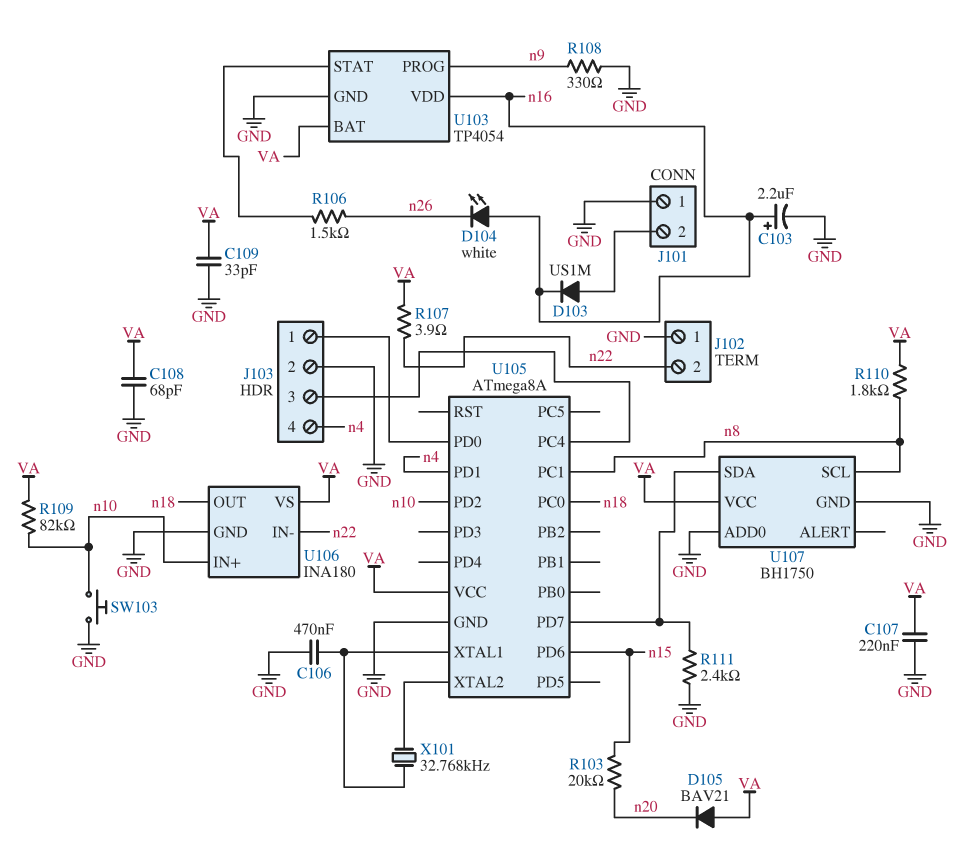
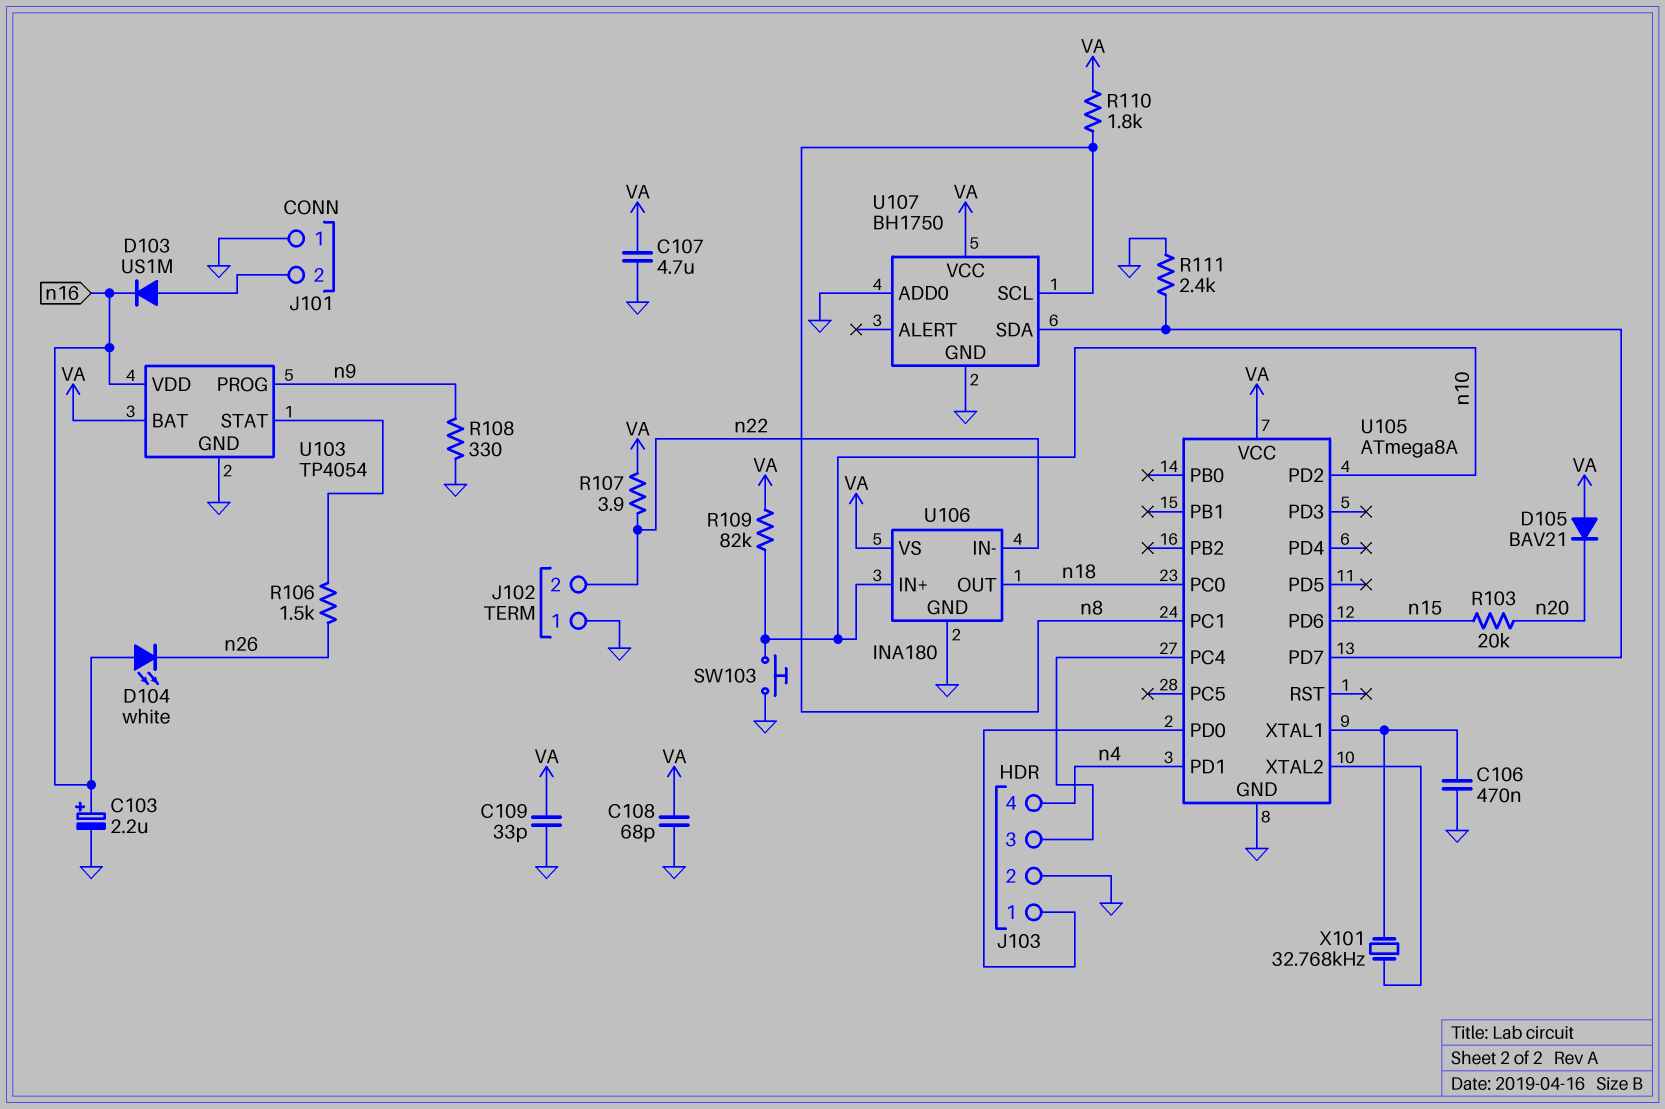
C107: 220nF (GND, VA) -> 4.7uF (GND, VA)

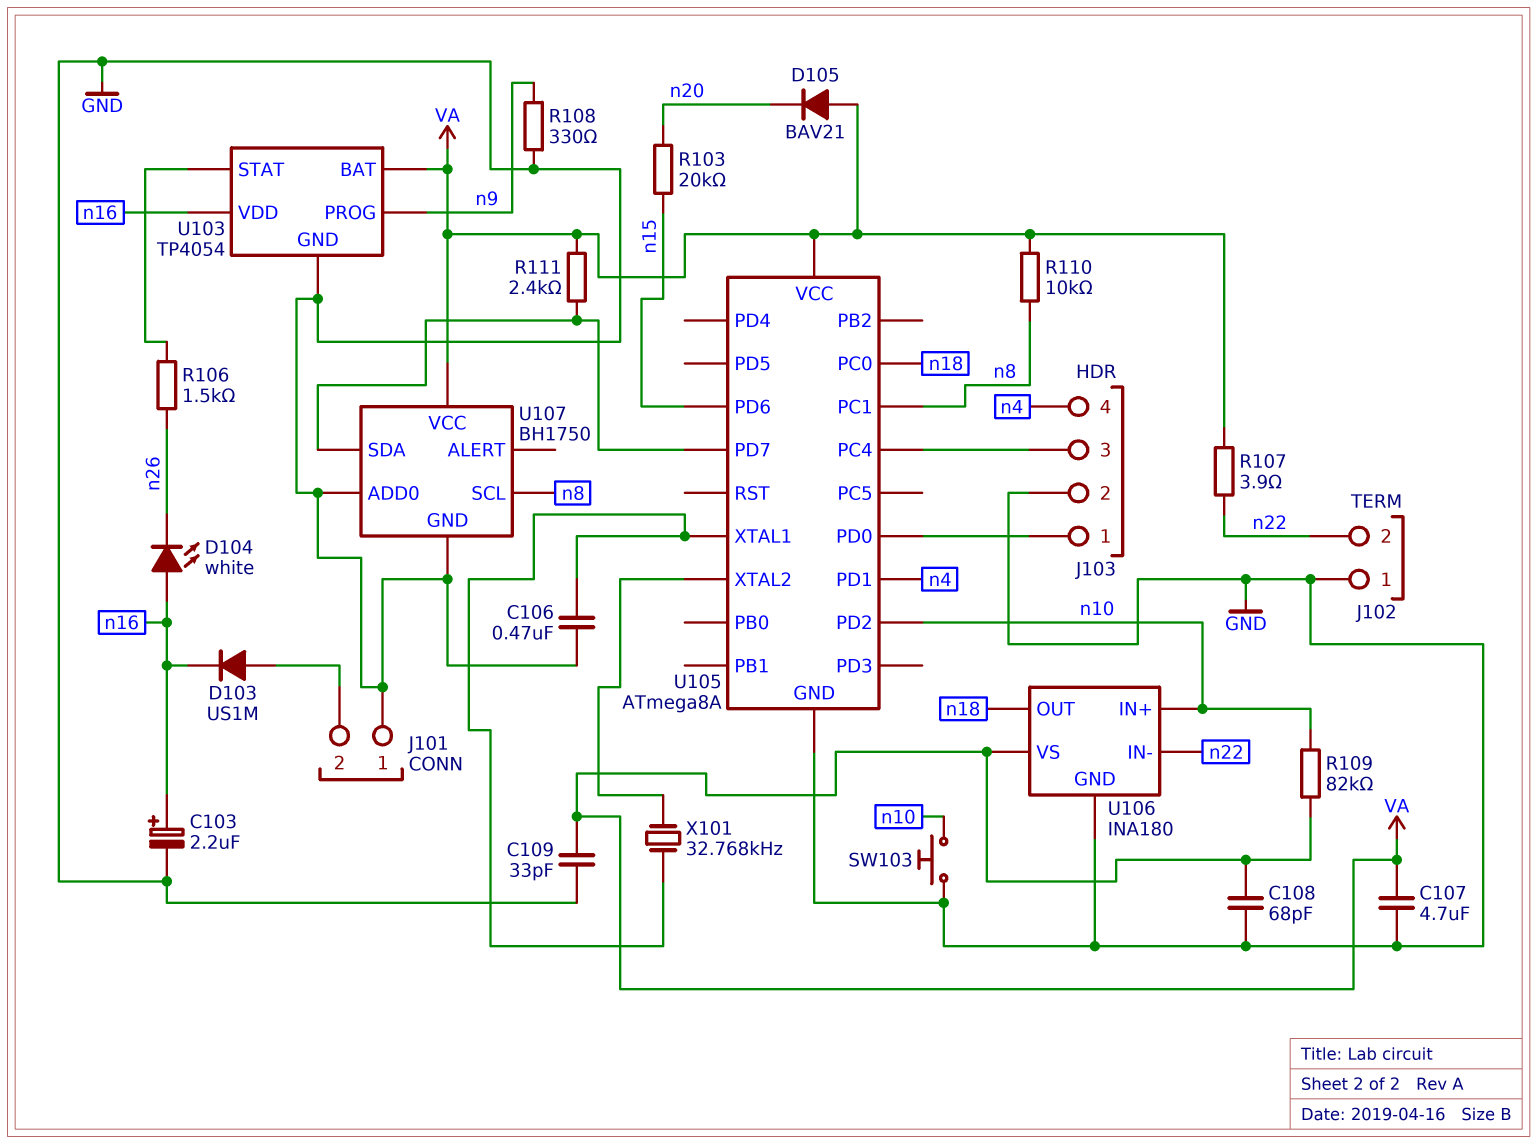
R110: 1.8k (VA, n8) -> 10k (VA, n8)
R111: 2.4k (GND, U105/PD7) -> 2.4k (U105/PD7, VA)

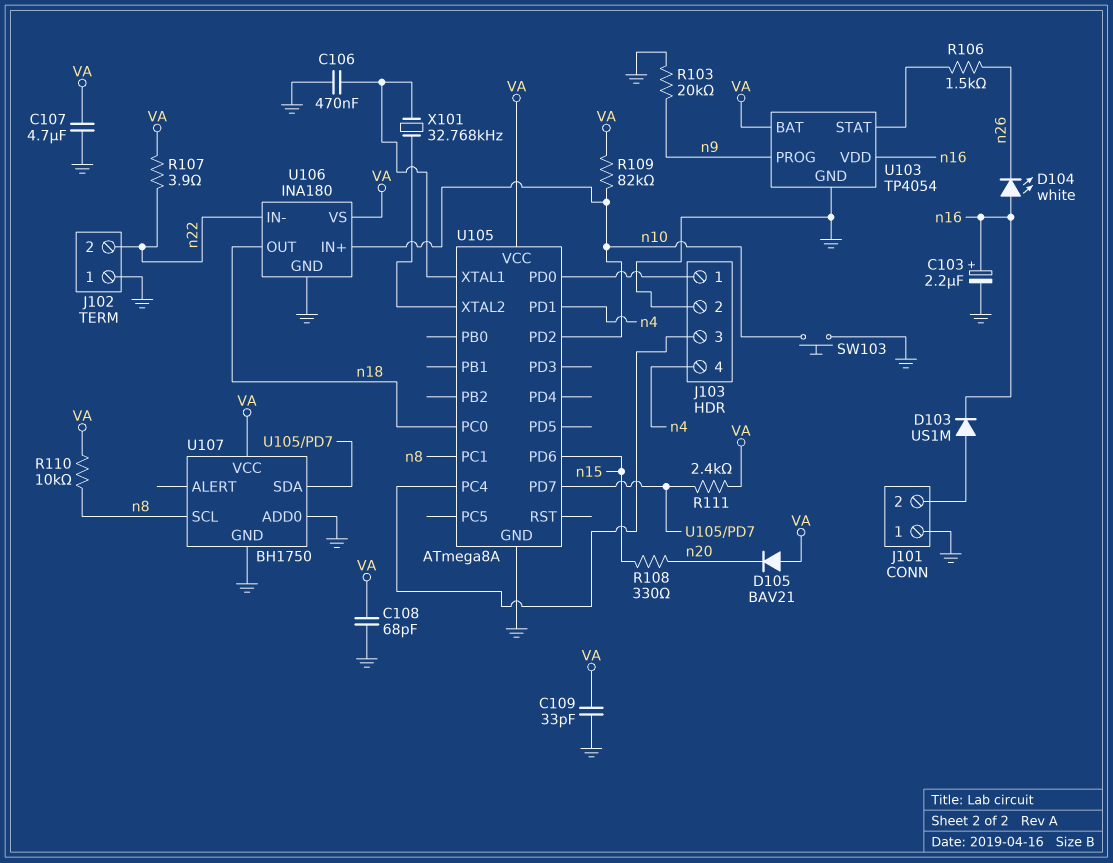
R103: 20k (n15, n20) -> 20k (GND, n9)
R108: 330 (GND, n9) -> 330 (n15, n20)

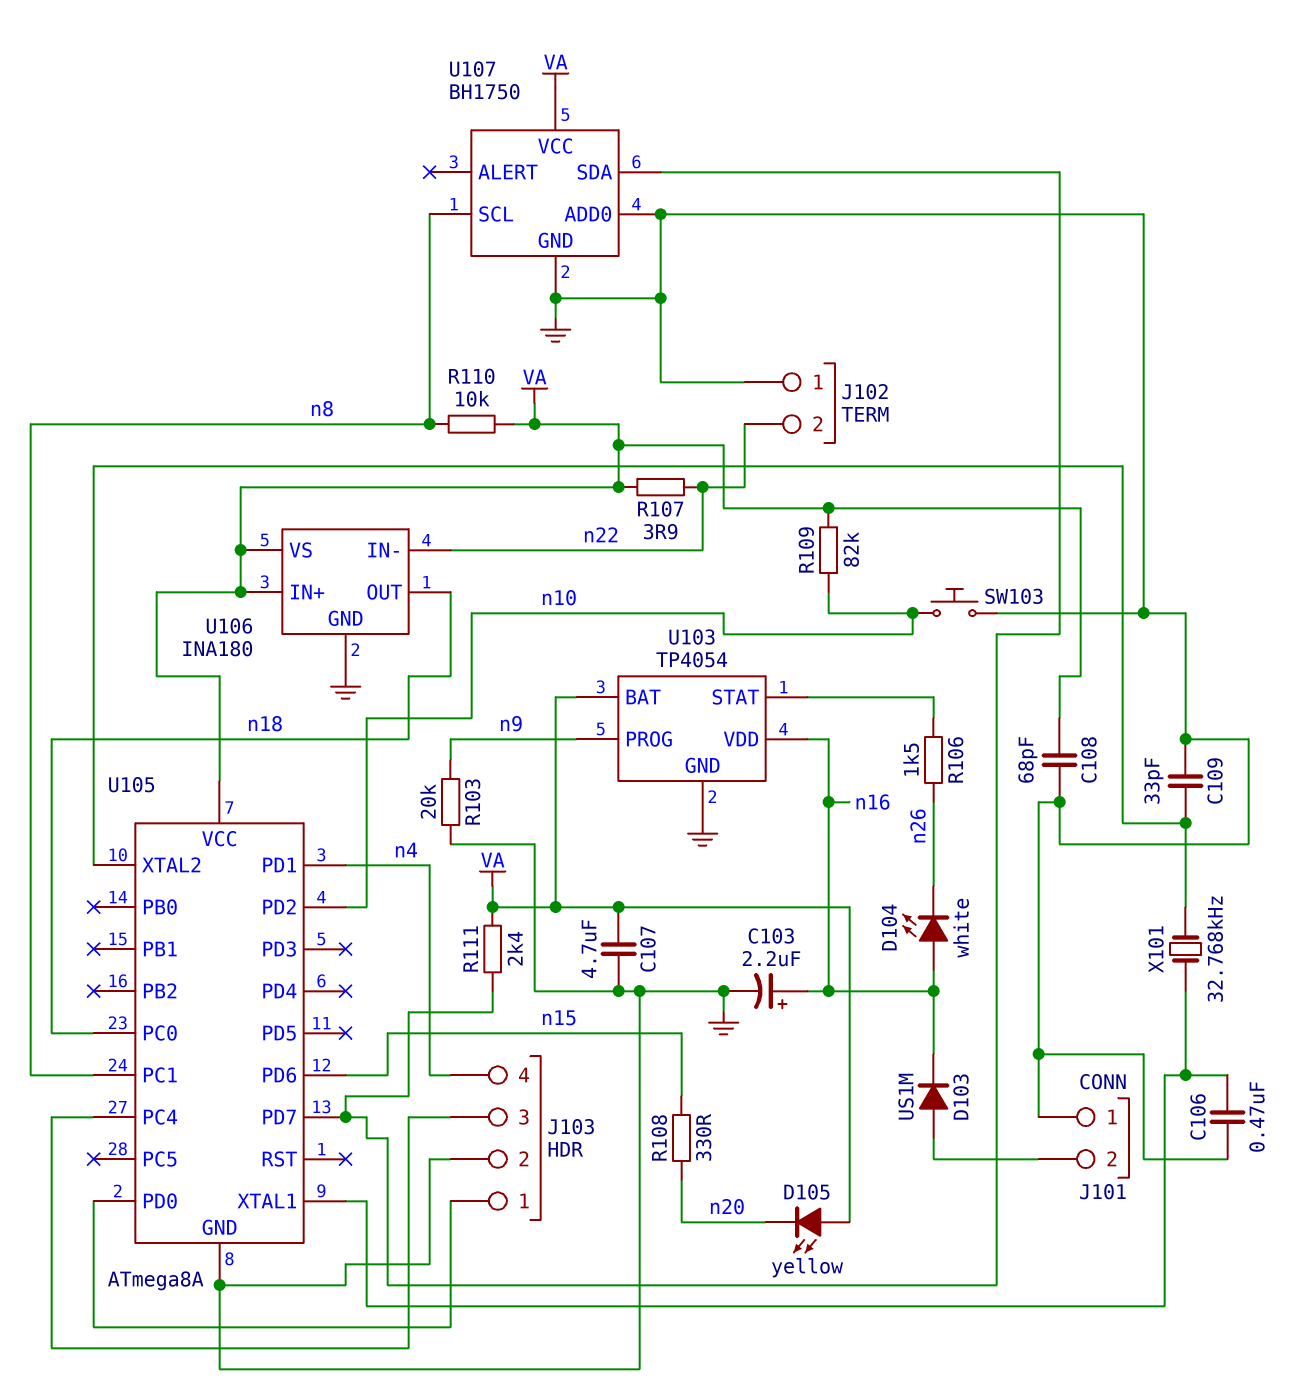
C109: 33pF (GND, VA) -> 33pF (GND, U105/XTAL2)
D105: diode BAV21 (A VA, K n20) -> LED yellow (A VA, K n20)
U106 pin IN+: n10 -> VA

